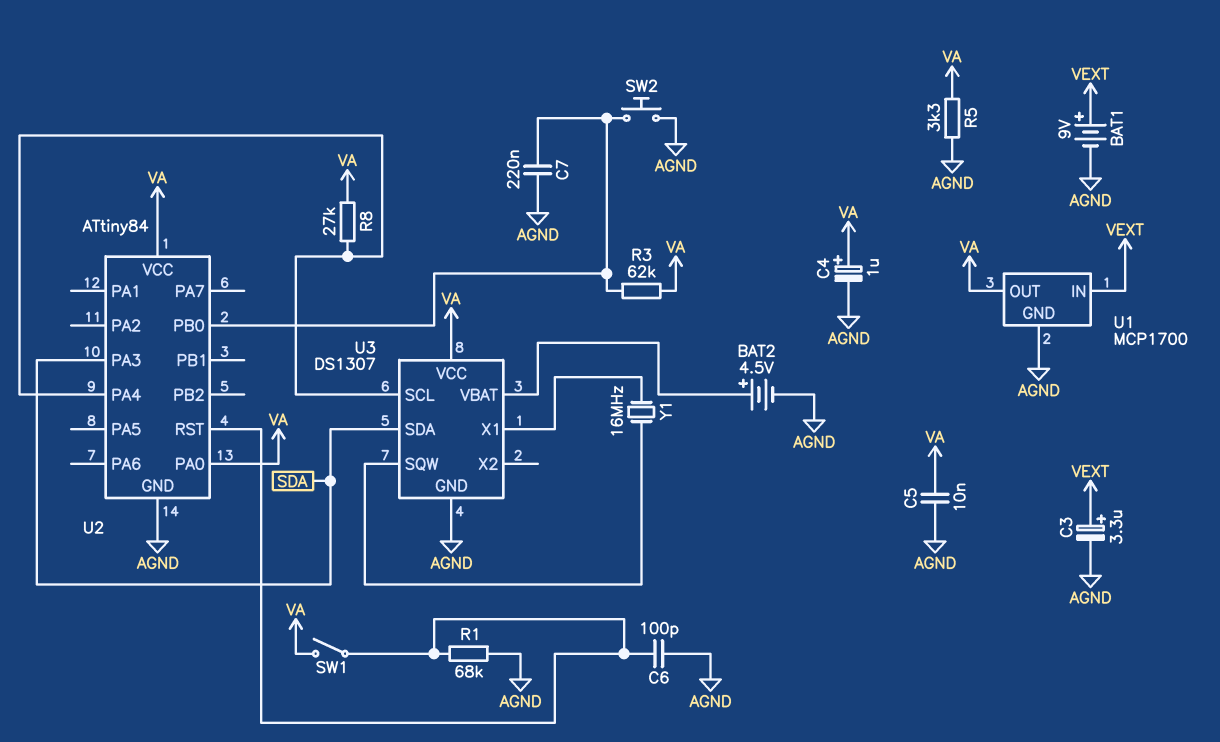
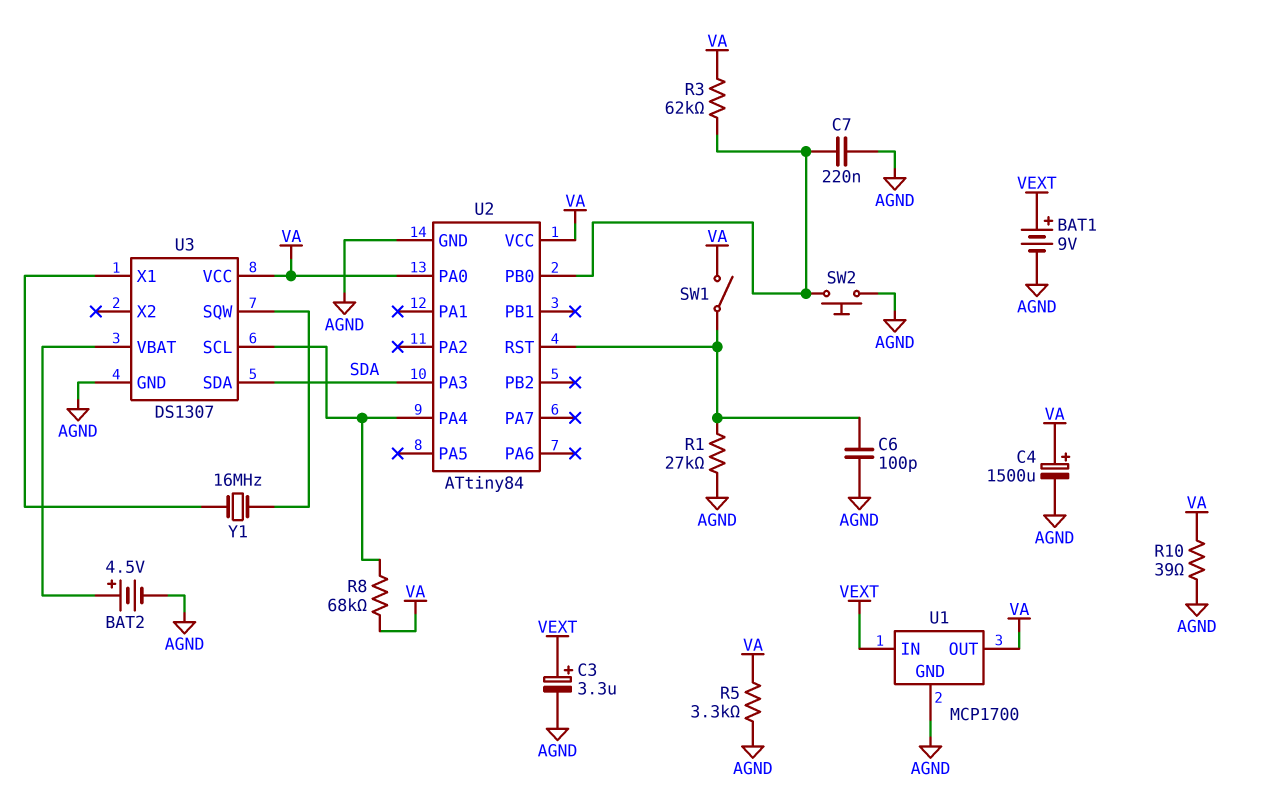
C4: 1uF (plus VA, minus AGND) -> 1500uF (plus VA, minus AGND)
C5: 10nF (AGND, VA) -> none
R1: 68k (AGND, U2/RST) -> 27k (AGND, U2/RST)
R8: 27k (U2/PA4, VA) -> 68k (U2/PA4, VA)
R10: none -> 39 (AGND, VA)

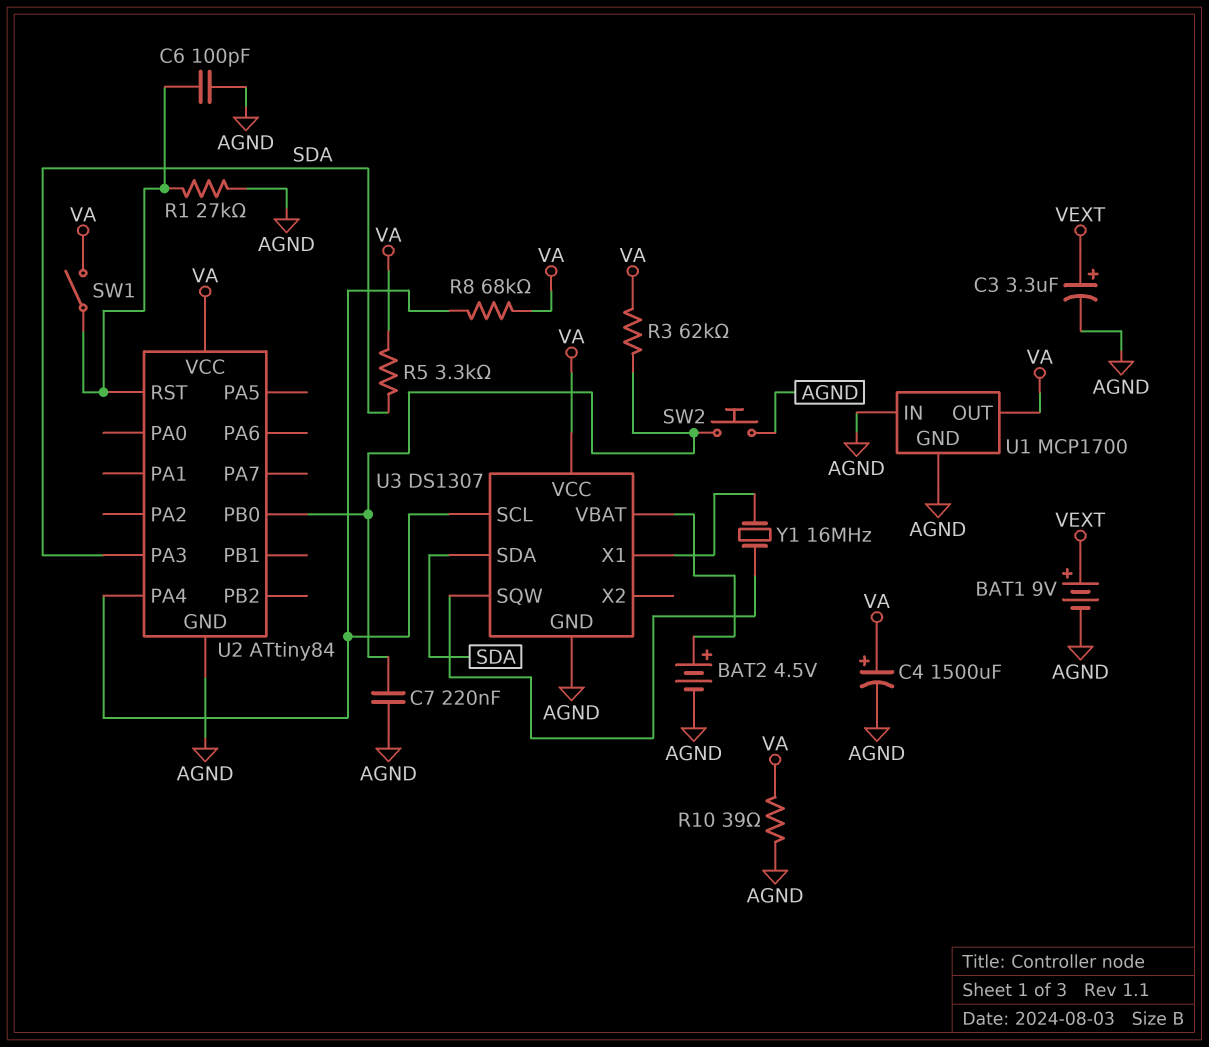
R5: 3.3k (AGND, VA) -> 3.3k (SDA, VA)
U1 pin IN: VEXT -> AGND
U2 pin PA0: VA -> none

